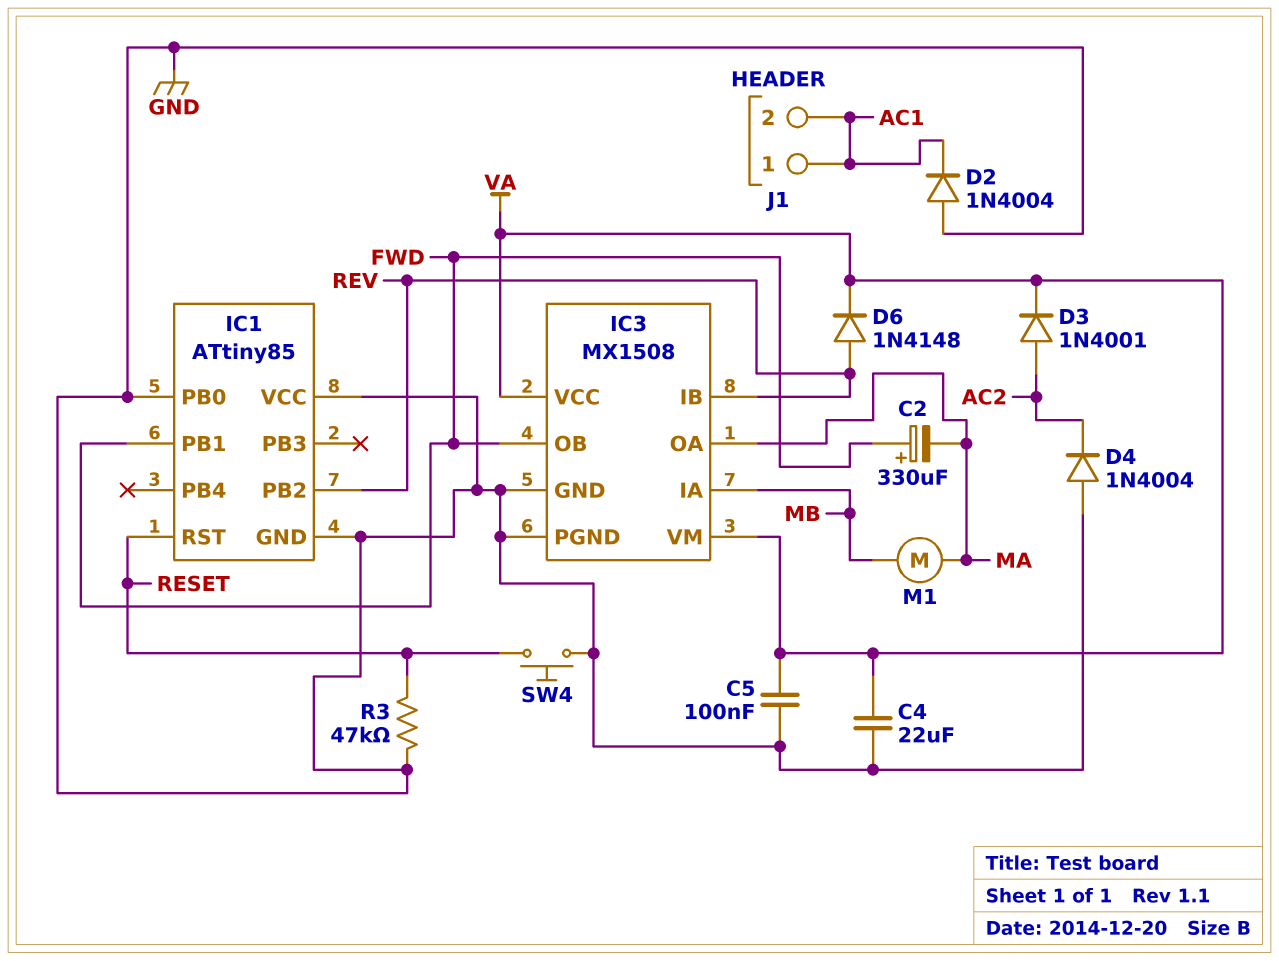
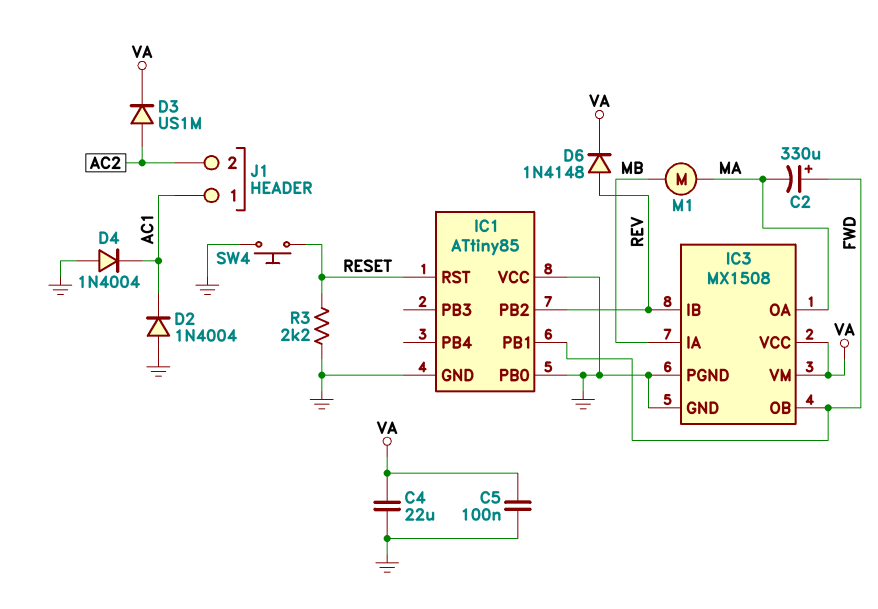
D3: diode 1N4001 (A AC2, K VA) -> diode US1M (A AC2, K VA)
D4: diode 1N4004 (A GND, K AC2) -> diode 1N4004 (A GND, K AC1)
J1 pin 2: AC1 -> AC2
R3: 47k (GND, RESET) -> 2.2k (GND, RESET)

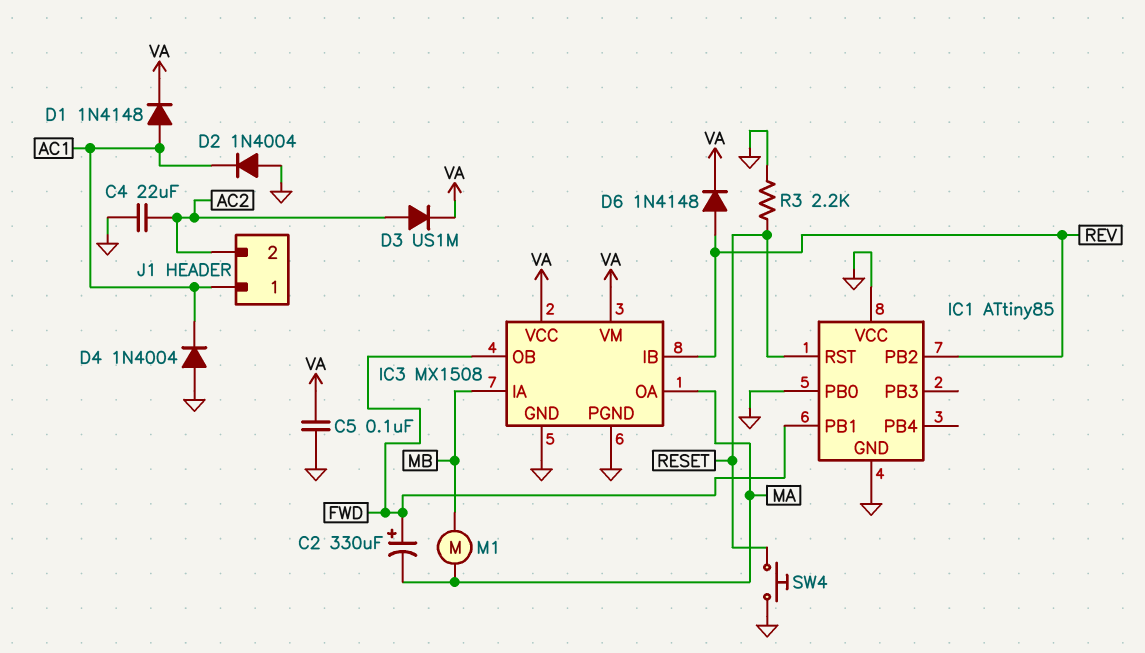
C4: 22uF (GND, VA) -> 22uF (AC2, GND)
D1: none -> diode 1N4148 (A AC1, K VA)

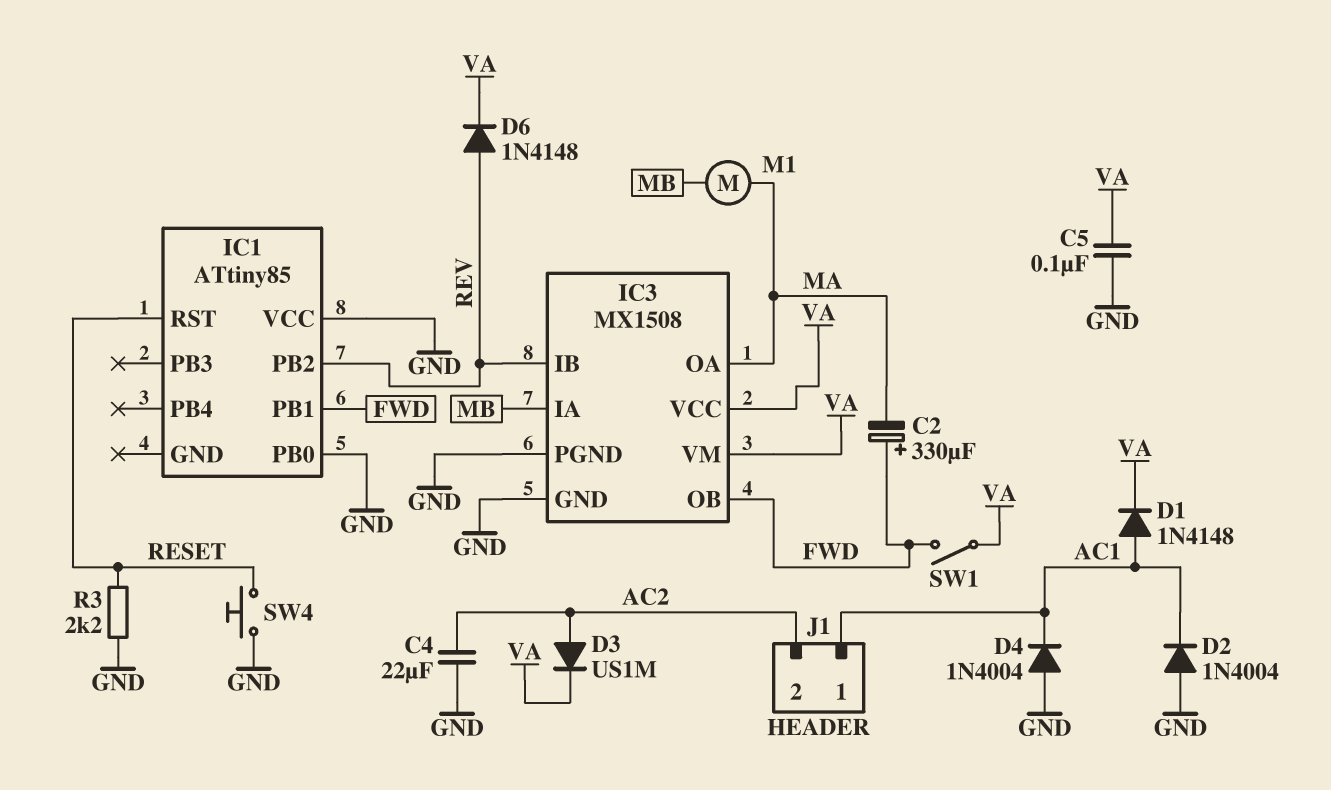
IC1 pin GND: GND -> none
SW1: none -> switch (FWD, VA)

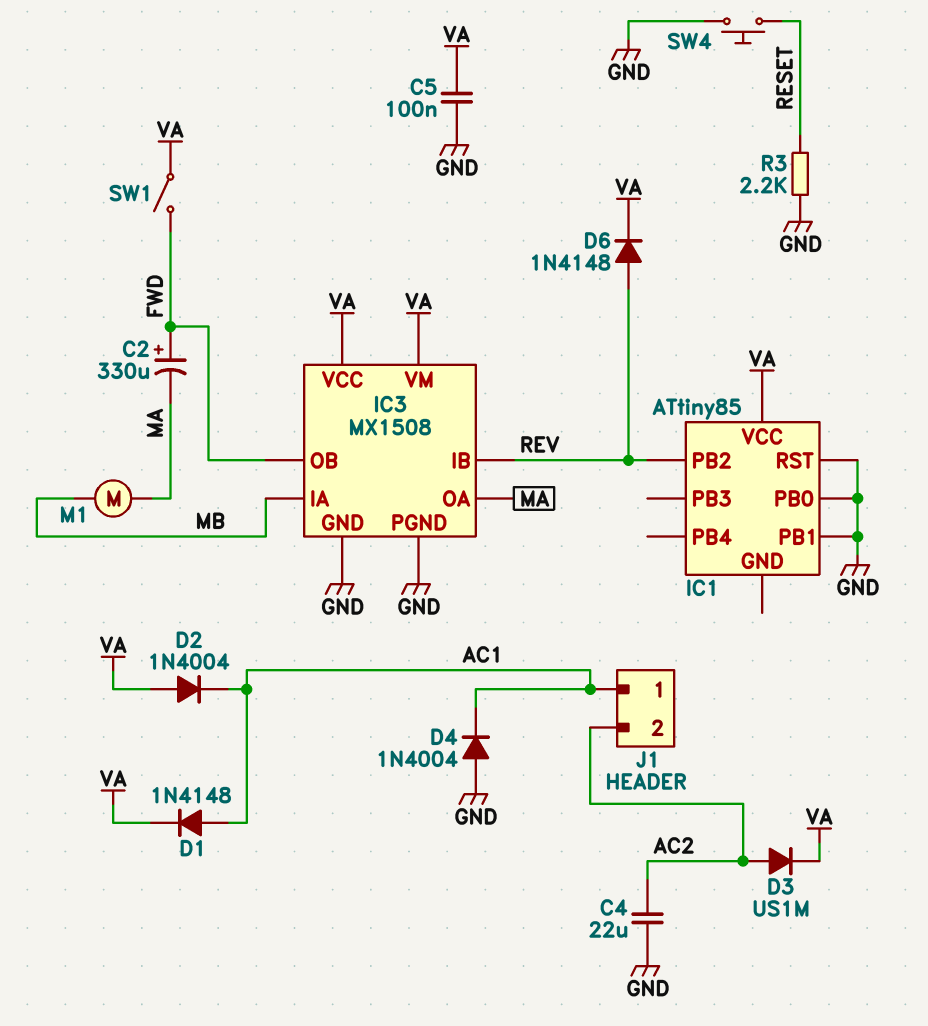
D2: diode 1N4004 (A GND, K AC1) -> diode 1N4004 (A VA, K AC1)
IC1 pin PB1: FWD -> GND
IC1 pin RST: RESET -> GND
IC1 pin VCC: GND -> VA

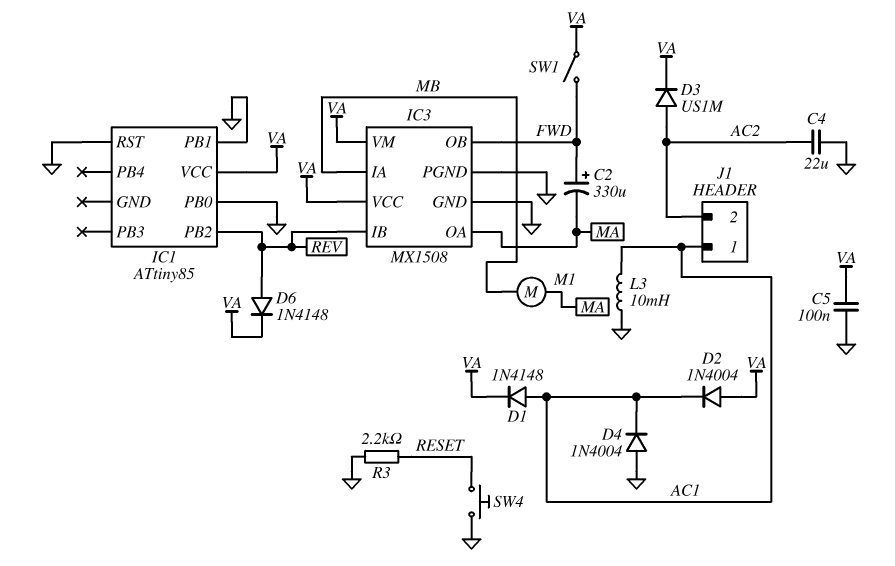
L3: none -> 10mH (AC1, GND)

